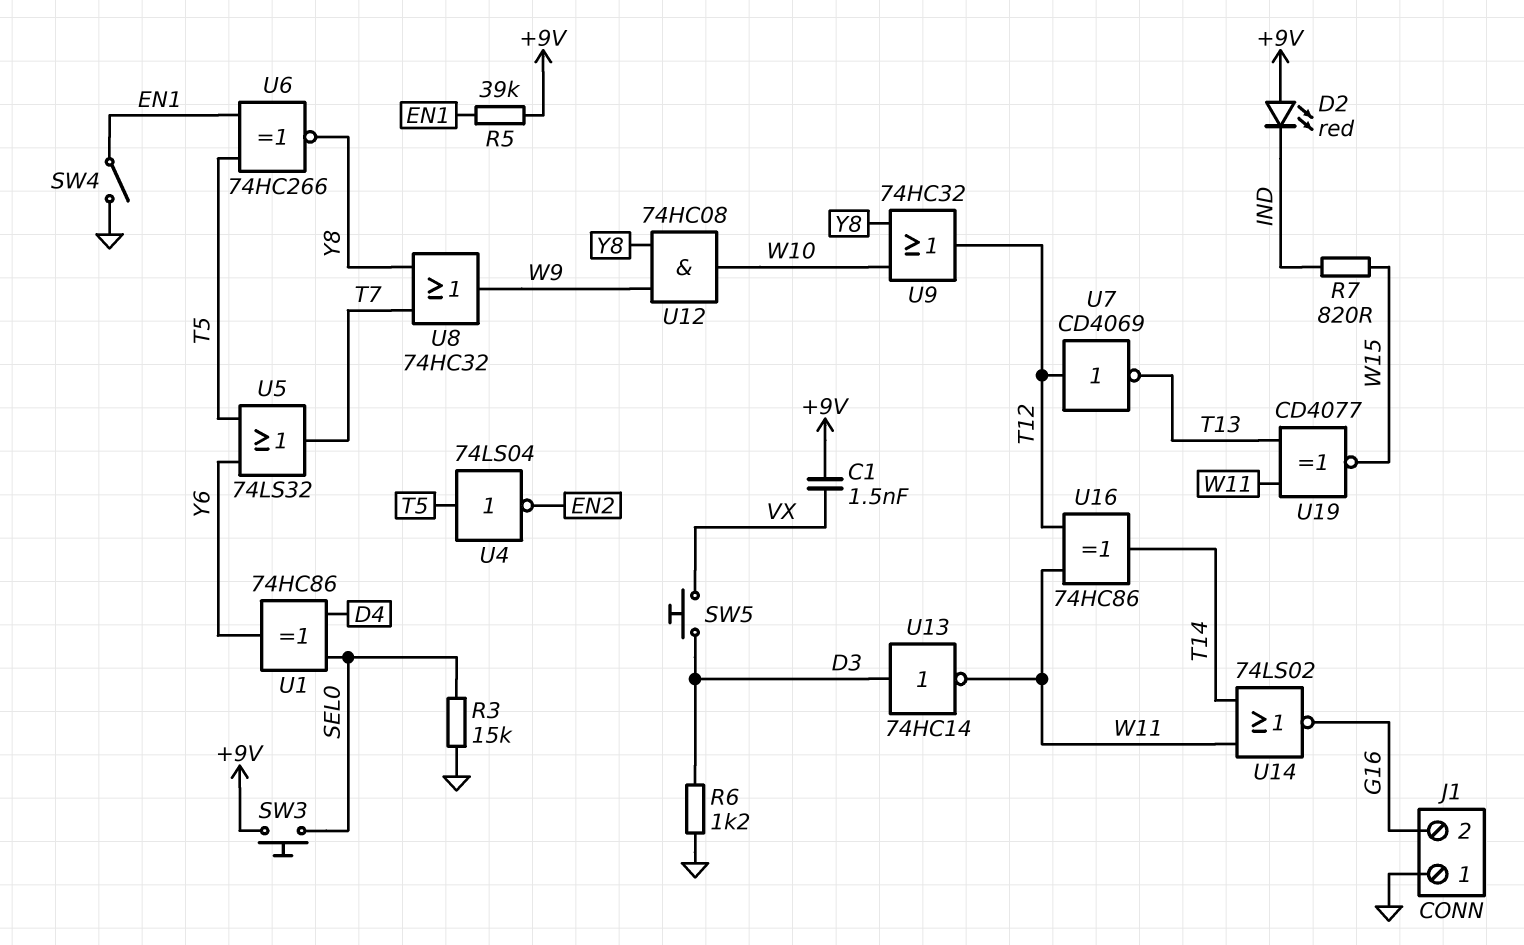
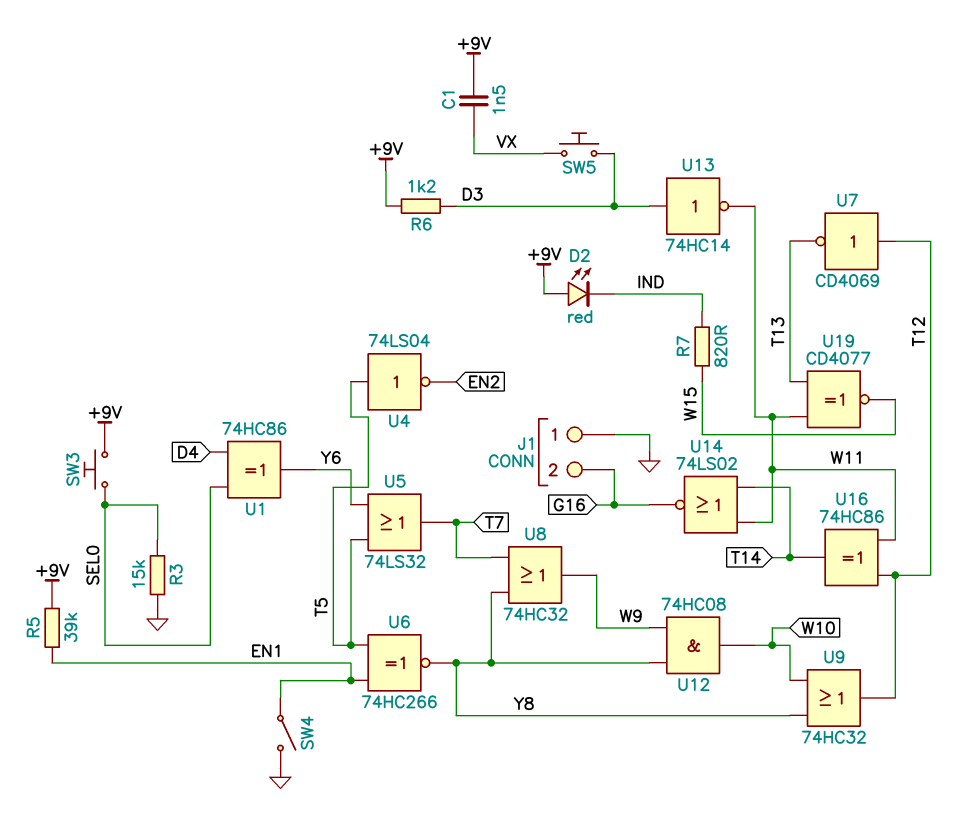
R6: 1.2k (D3, GND) -> 1.2k (+9V, D3)

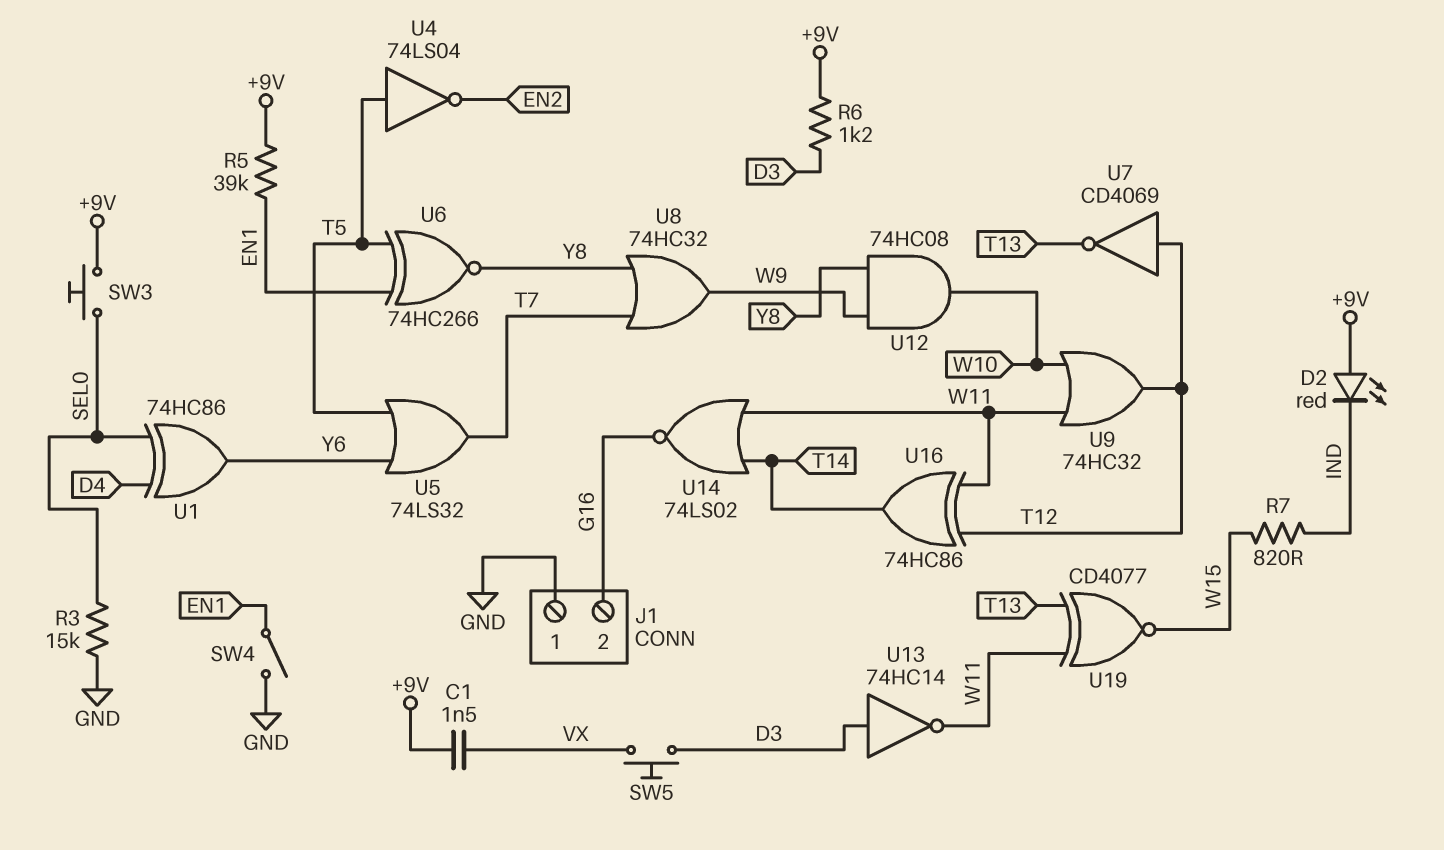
U9: OR 74HC32 (in W10, in Y8, out T12) -> OR 74HC32 (in W10, in W11, out T12)

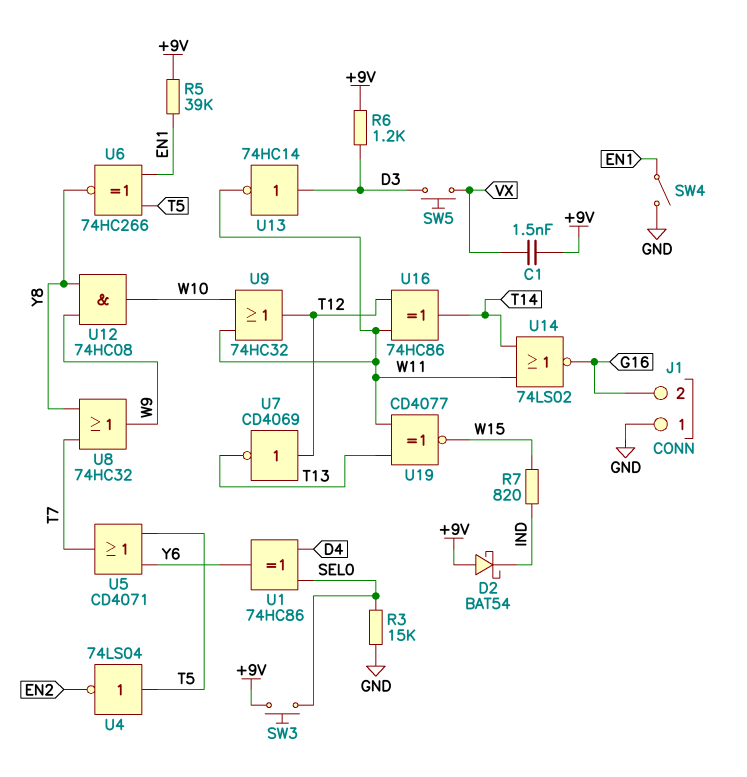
D2: LED red (A +9V, K IND) -> schottky BAT54 (A +9V, K IND)
U5: OR 74LS32 (in T5, in Y6, out T7) -> OR CD4071 (in T5, in Y6, out T7)

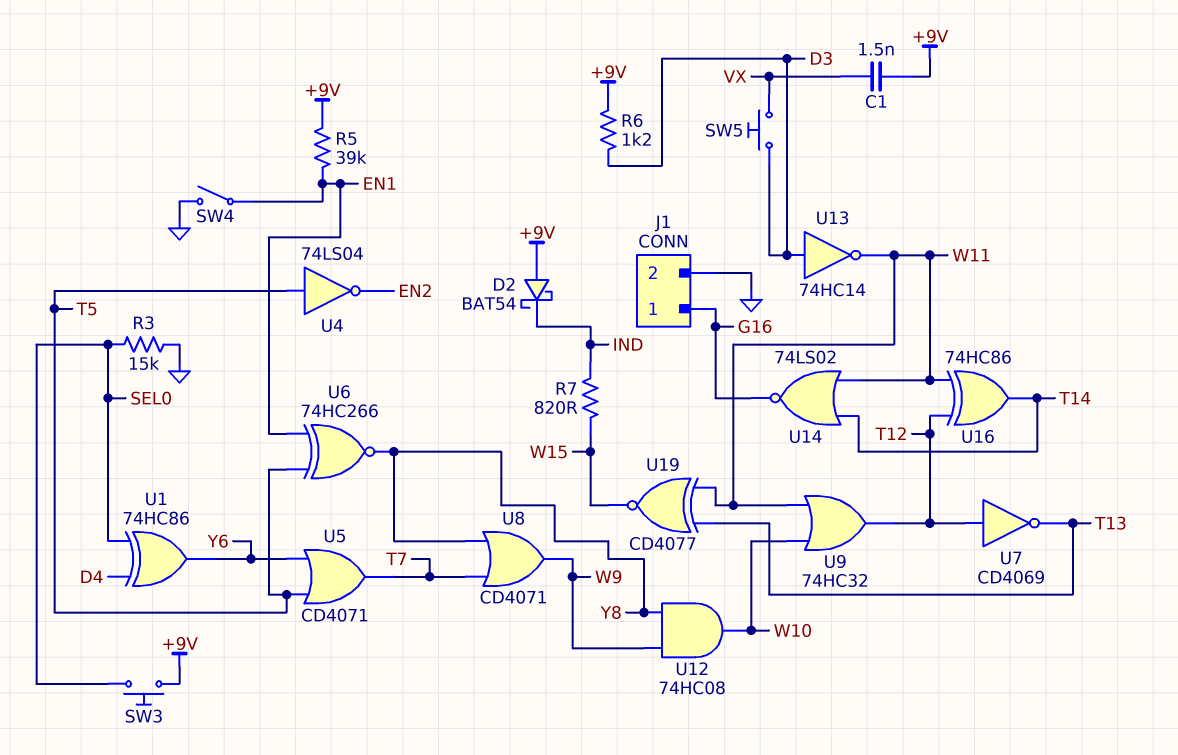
J1 pin 1: GND -> G16
J1 pin 2: G16 -> GND
U8: OR 74HC32 (in T7, in Y8, out W9) -> OR CD4071 (in T7, in Y8, out W9)

